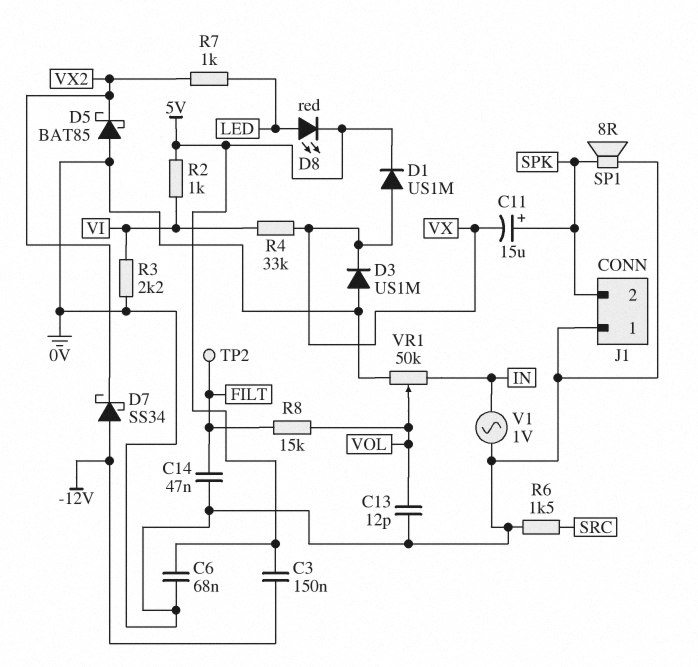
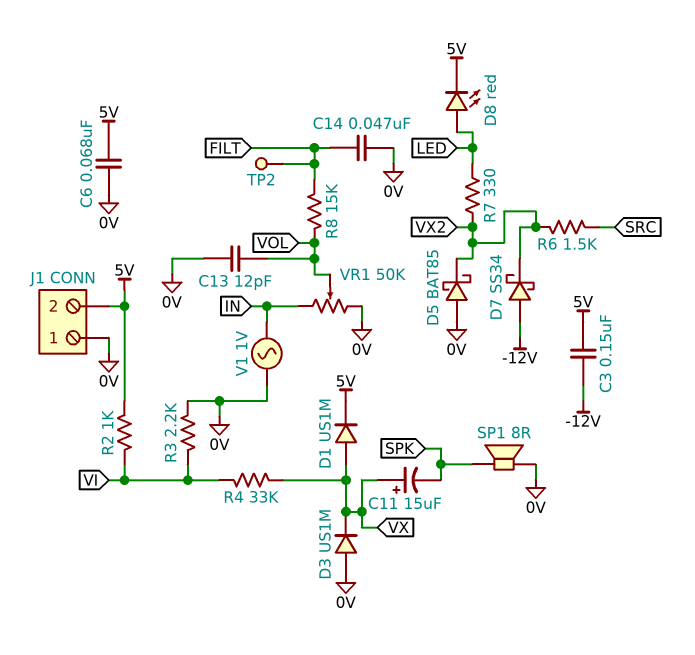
C11: 15uF (plus SPK, minus VX) -> 15uF (plus VX, minus SPK)
J1 pin 2: SPK -> 5V
R6: 1.5k (0V, SRC) -> 1.5k (SRC, VX2)
R7: 1k (LED, VX2) -> 330 (LED, VX2)

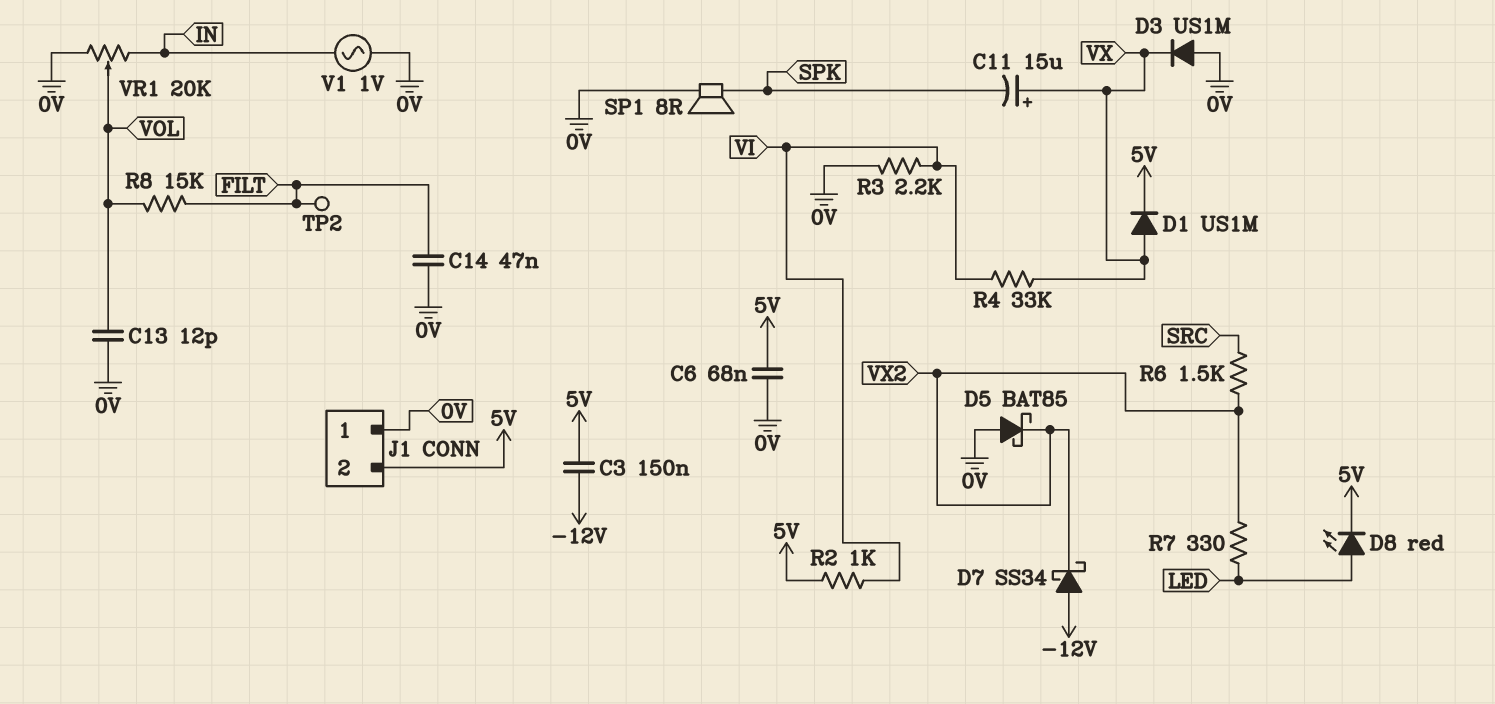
VR1: 50k (0V, IN, wiper VOL) -> 20k (0V, IN, wiper VOL)

